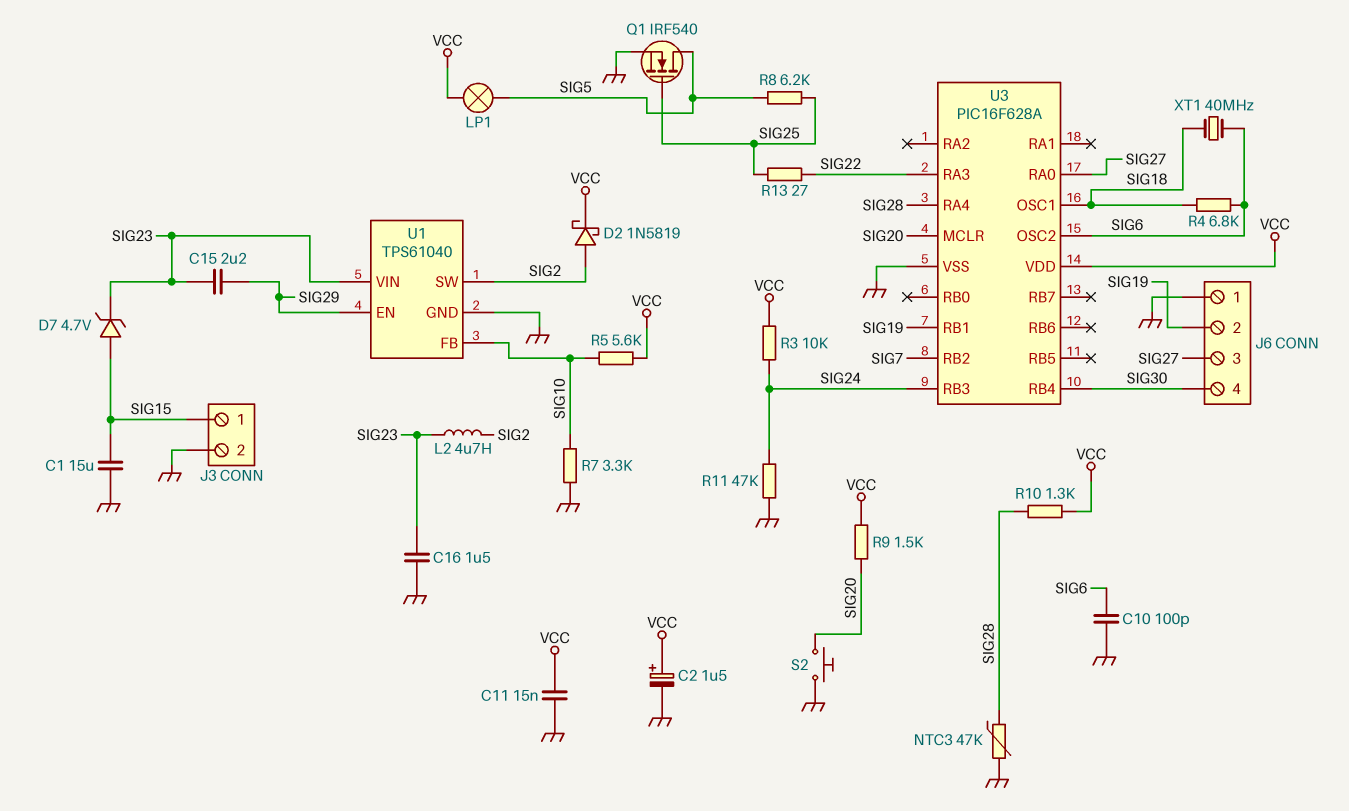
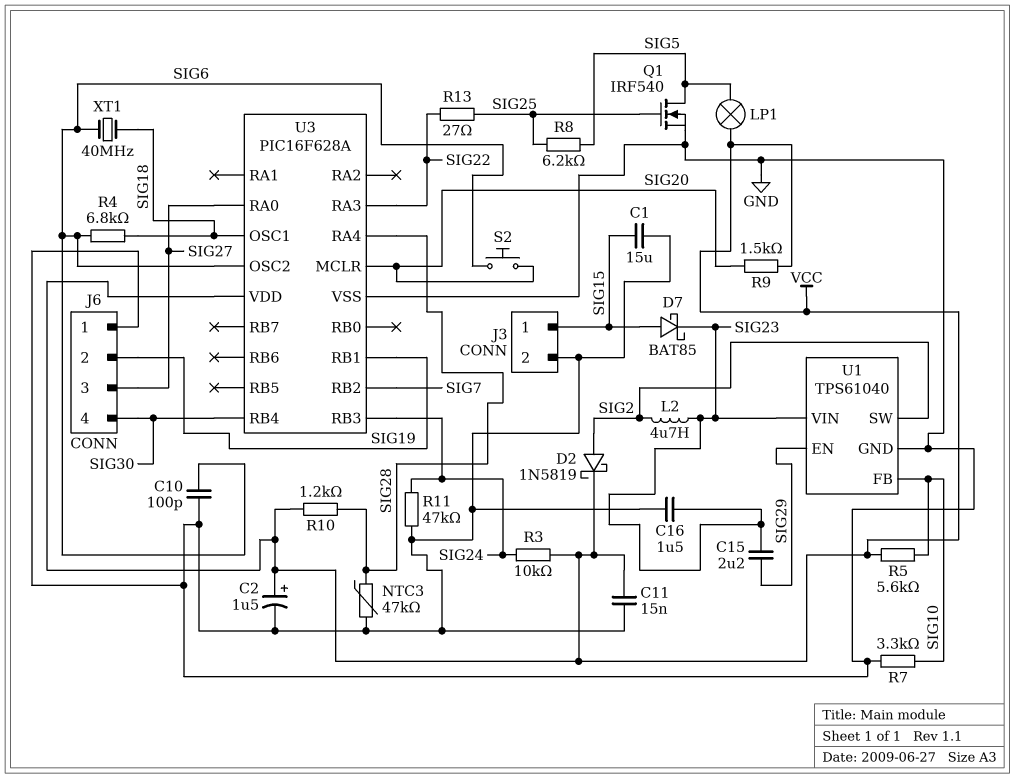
D7: zener 4.7V (A SIG15, K SIG23) -> schottky BAT85 (A SIG15, K SIG23)
R10: 1.3k (SIG28, VCC) -> 1.2k (SIG28, VCC)
S2: button (GND, SIG20) -> button (SIG6, SIG20)

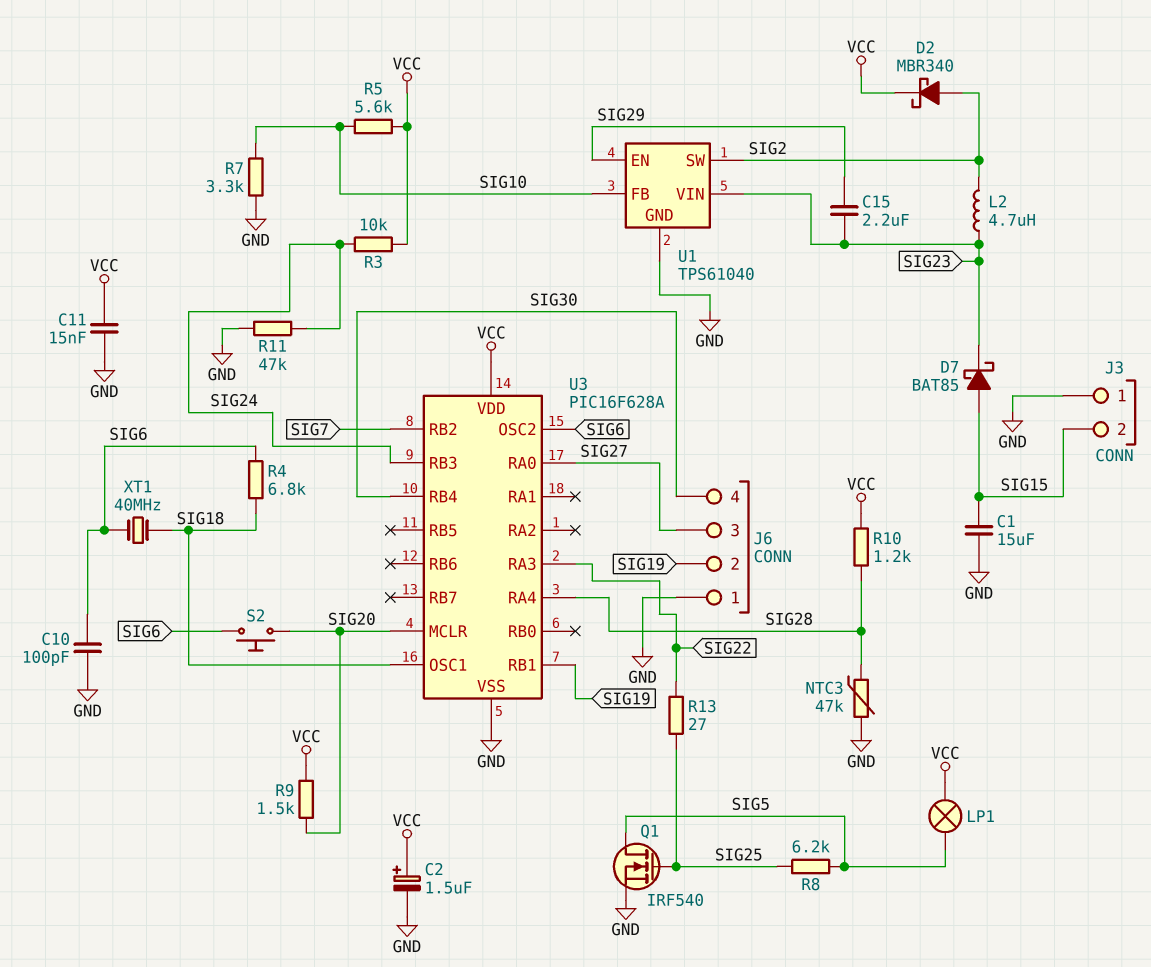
C16: 1.5uF (GND, SIG23) -> none
D2: schottky 1N5819 (A SIG2, K VCC) -> schottky MBR340 (A SIG2, K VCC)
J3 pin 1: SIG15 -> GND
J3 pin 2: GND -> SIG15

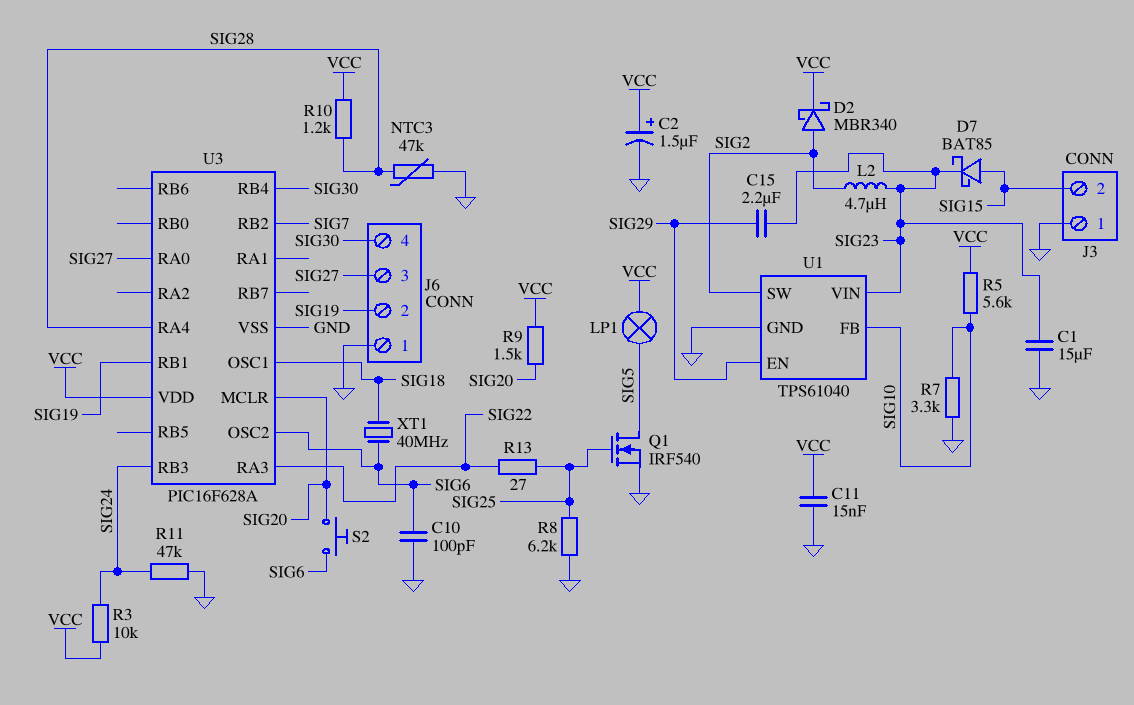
C1: 15uF (GND, SIG15) -> 15uF (GND, SIG23)
R4: 6.8k (SIG6, SIG18) -> none
R8: 6.2k (SIG5, SIG25) -> 6.2k (GND, SIG25)

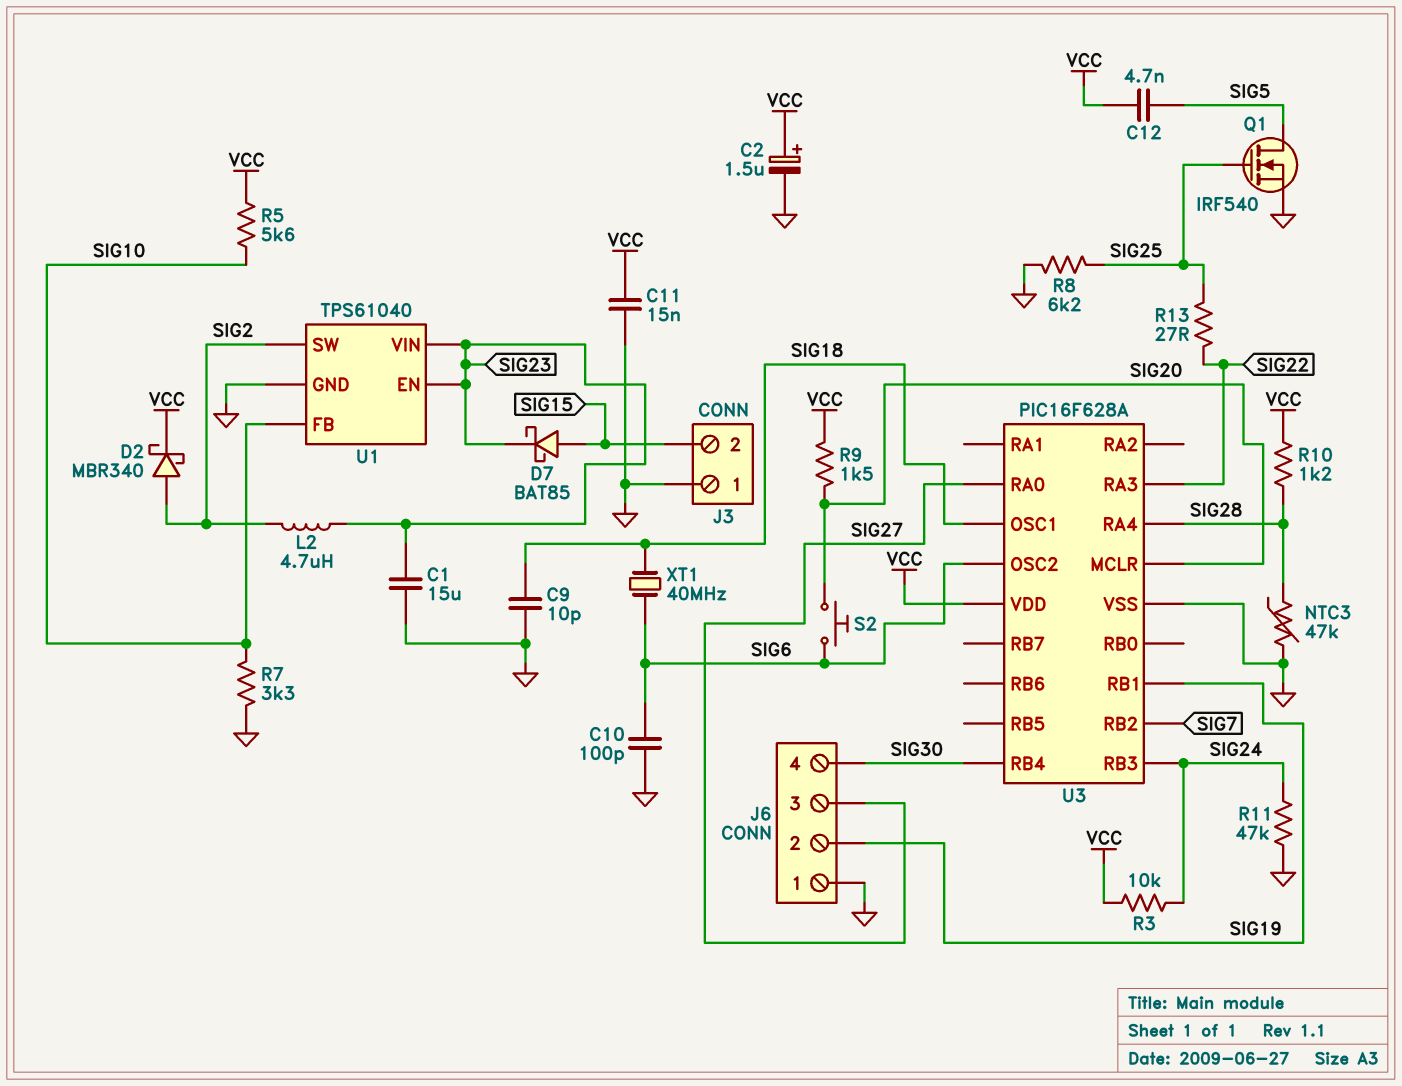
C9: none -> 10pF (GND, SIG18)
C12: none -> 4.7nF (SIG5, VCC)
C15: 2.2uF (SIG23, SIG29) -> none
LP1: lamp (SIG5, VCC) -> none
U1 pin EN: SIG29 -> SIG23

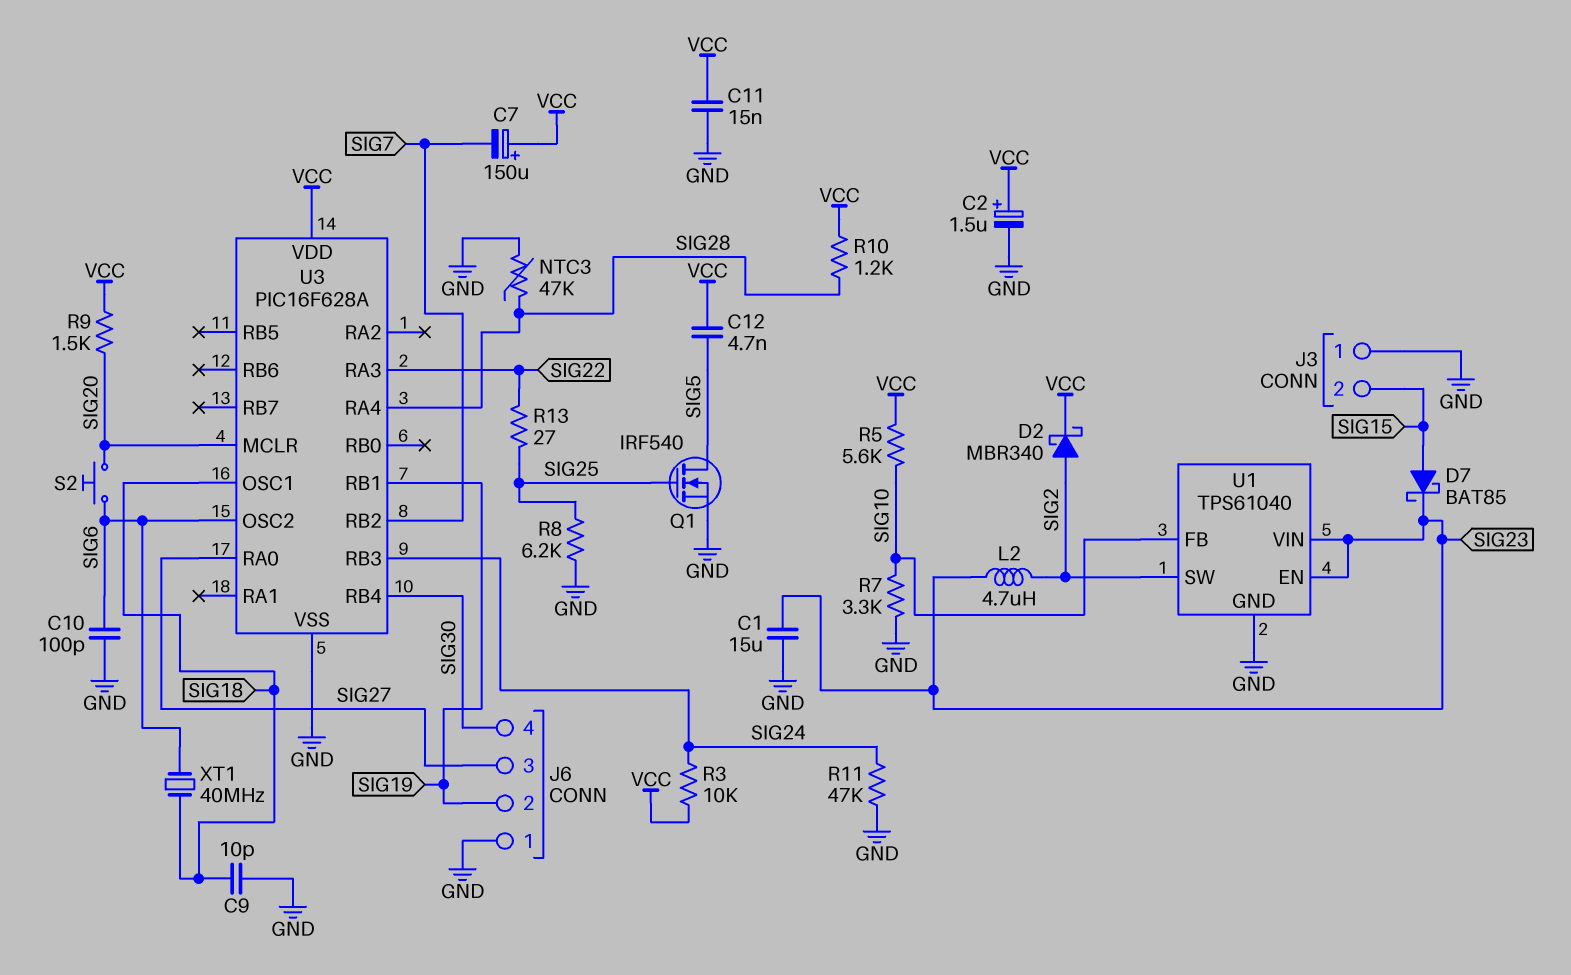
C7: none -> 150uF (plus VCC, minus SIG7)

